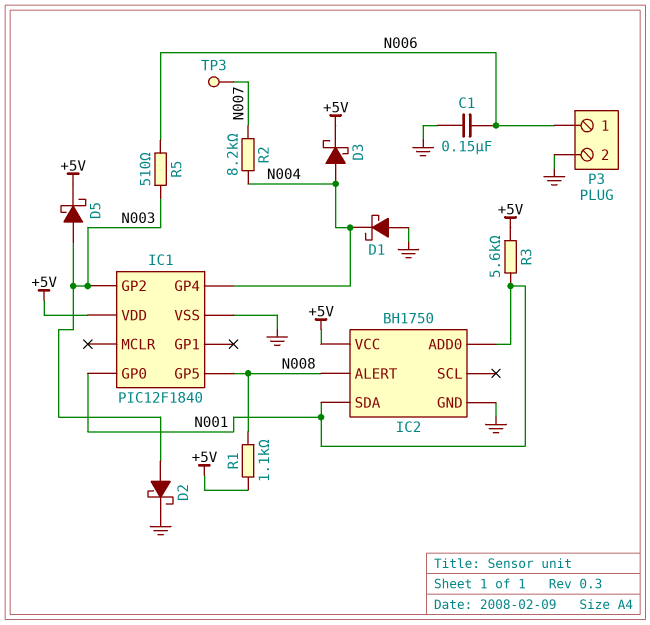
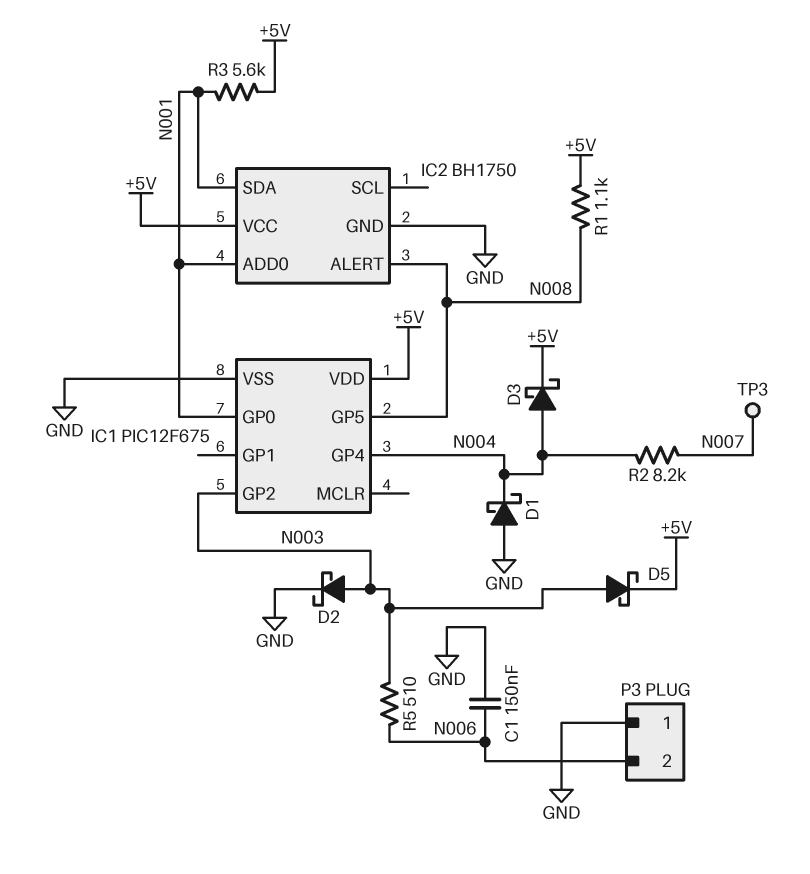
IC1: PIC12F1840 -> PIC12F675
P3 pin 1: N006 -> GND
P3 pin 2: GND -> N006

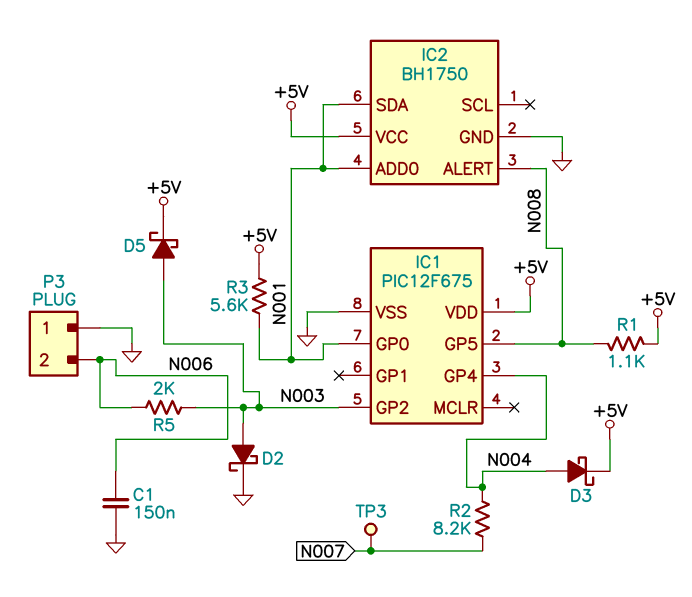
D1: schottky (A GND, K N004) -> none
R5: 510 (N003, N006) -> 2k (N003, N006)

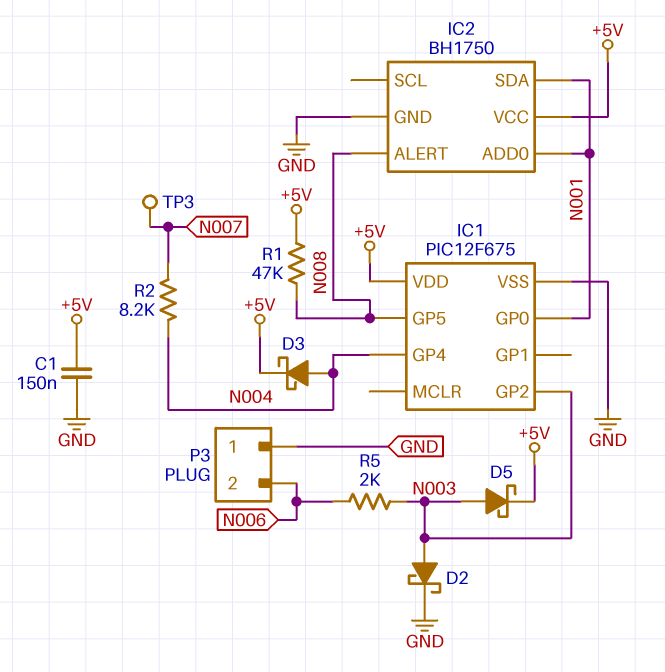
C1: 150nF (GND, N006) -> 150nF (+5V, GND)
R1: 1.1k (+5V, N008) -> 47k (+5V, N008)
R3: 5.6k (+5V, N001) -> none

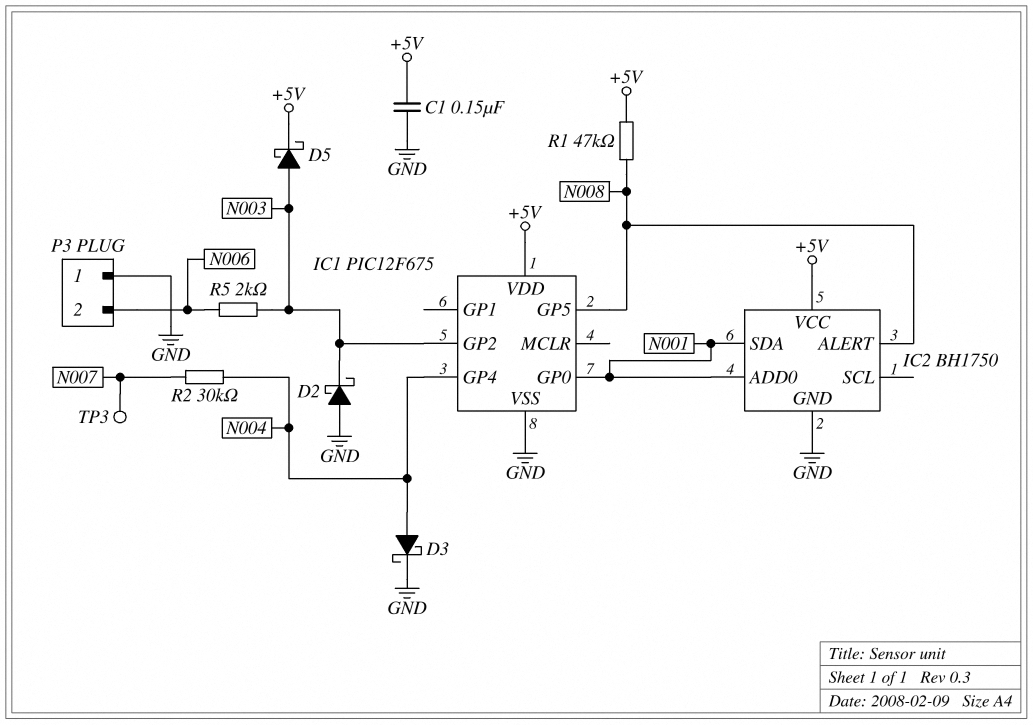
D2: schottky (A N003, K GND) -> schottky (A GND, K N003)
D3: schottky (A N004, K +5V) -> schottky (A N004, K GND)
R2: 8.2k (N004, N007) -> 30k (N004, N007)

